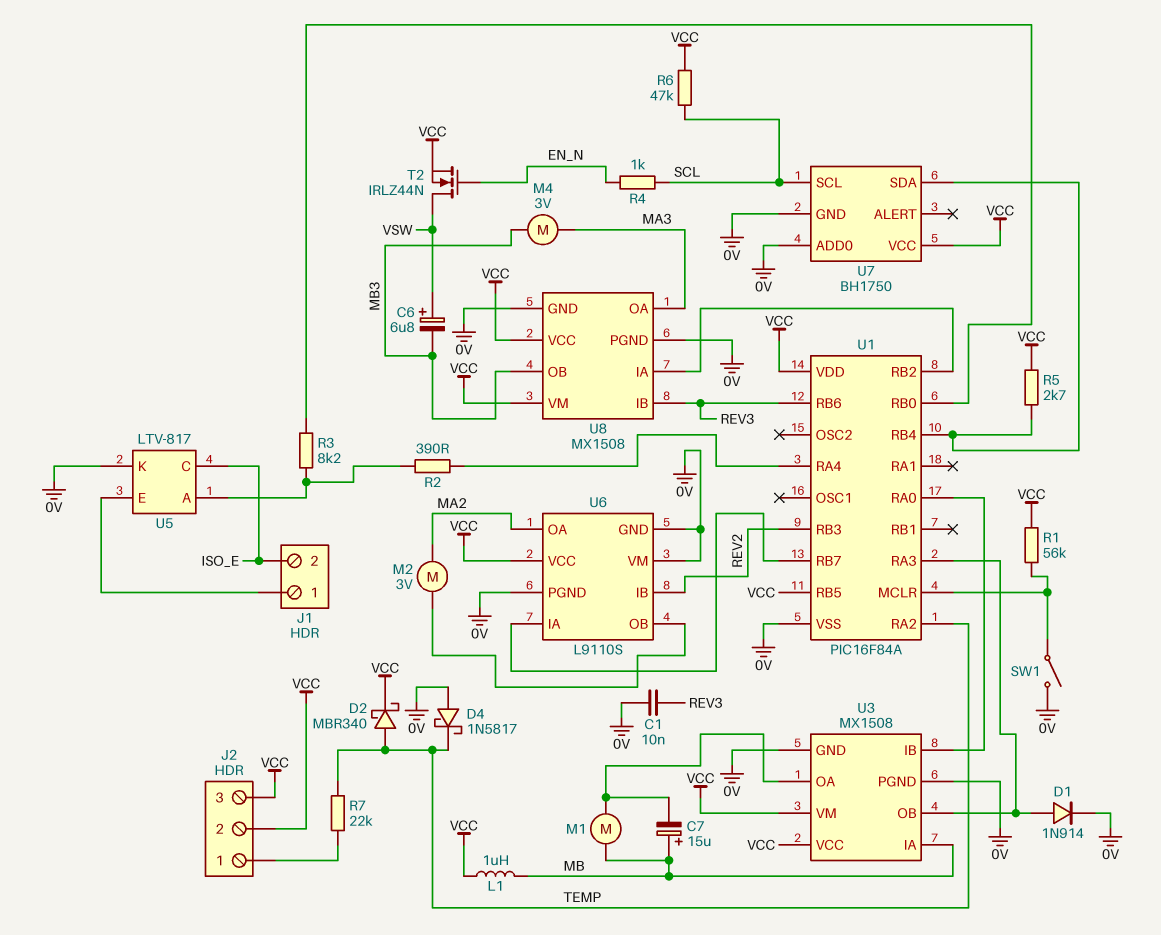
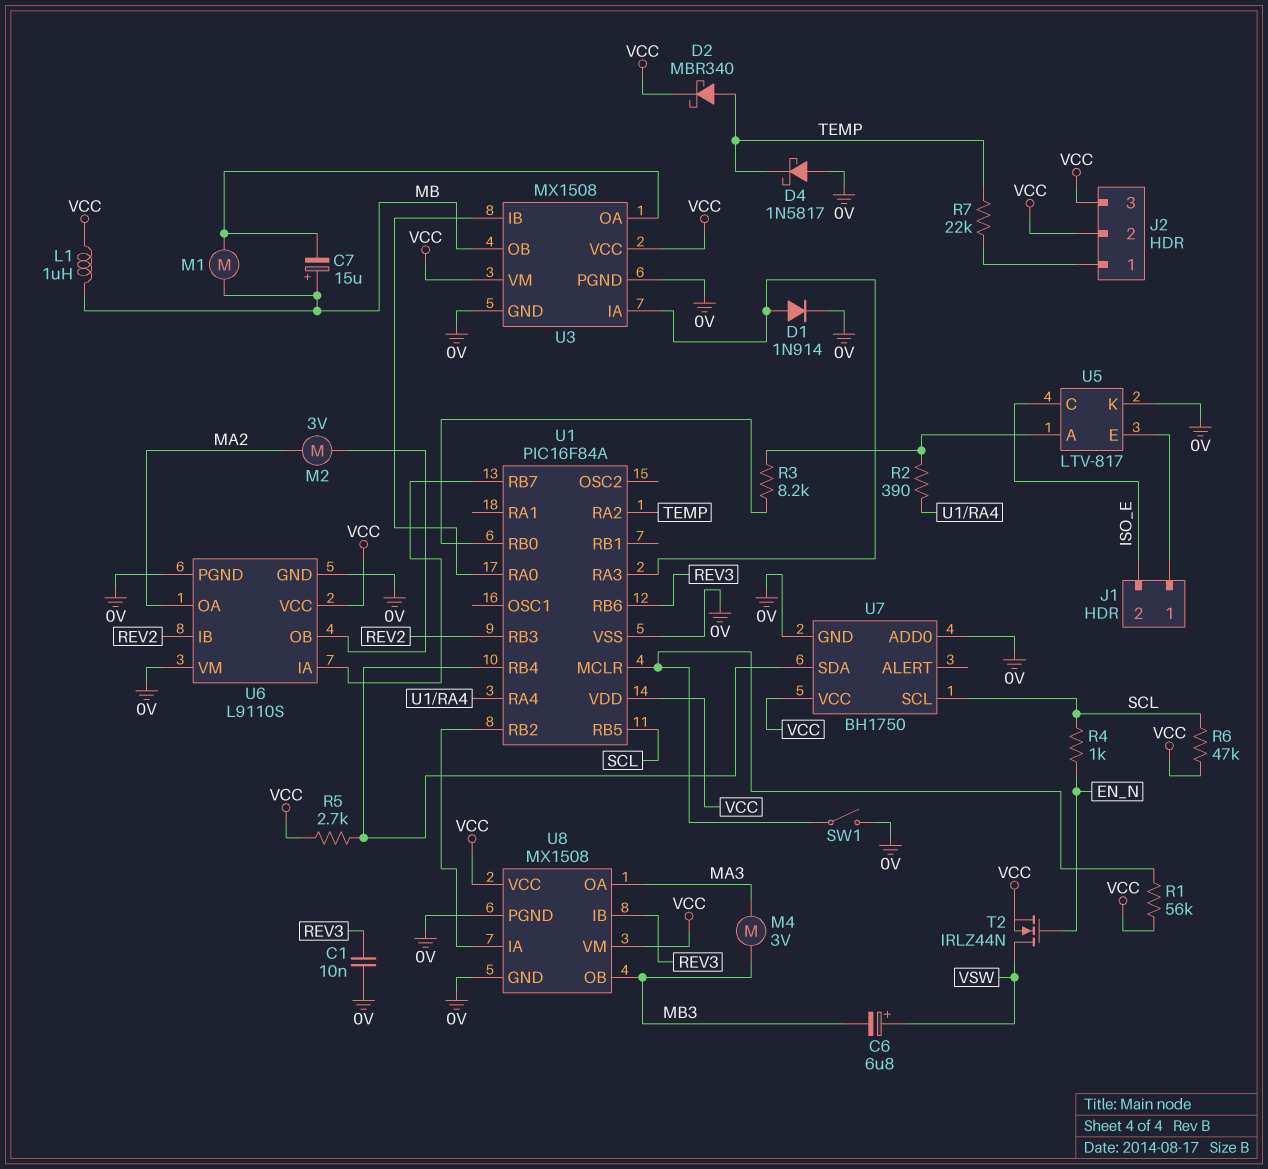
U1 pin RB5: VCC -> SCL
U3 pin IA: MB -> U1/RA3
U3 pin OB: U1/RA3 -> MB

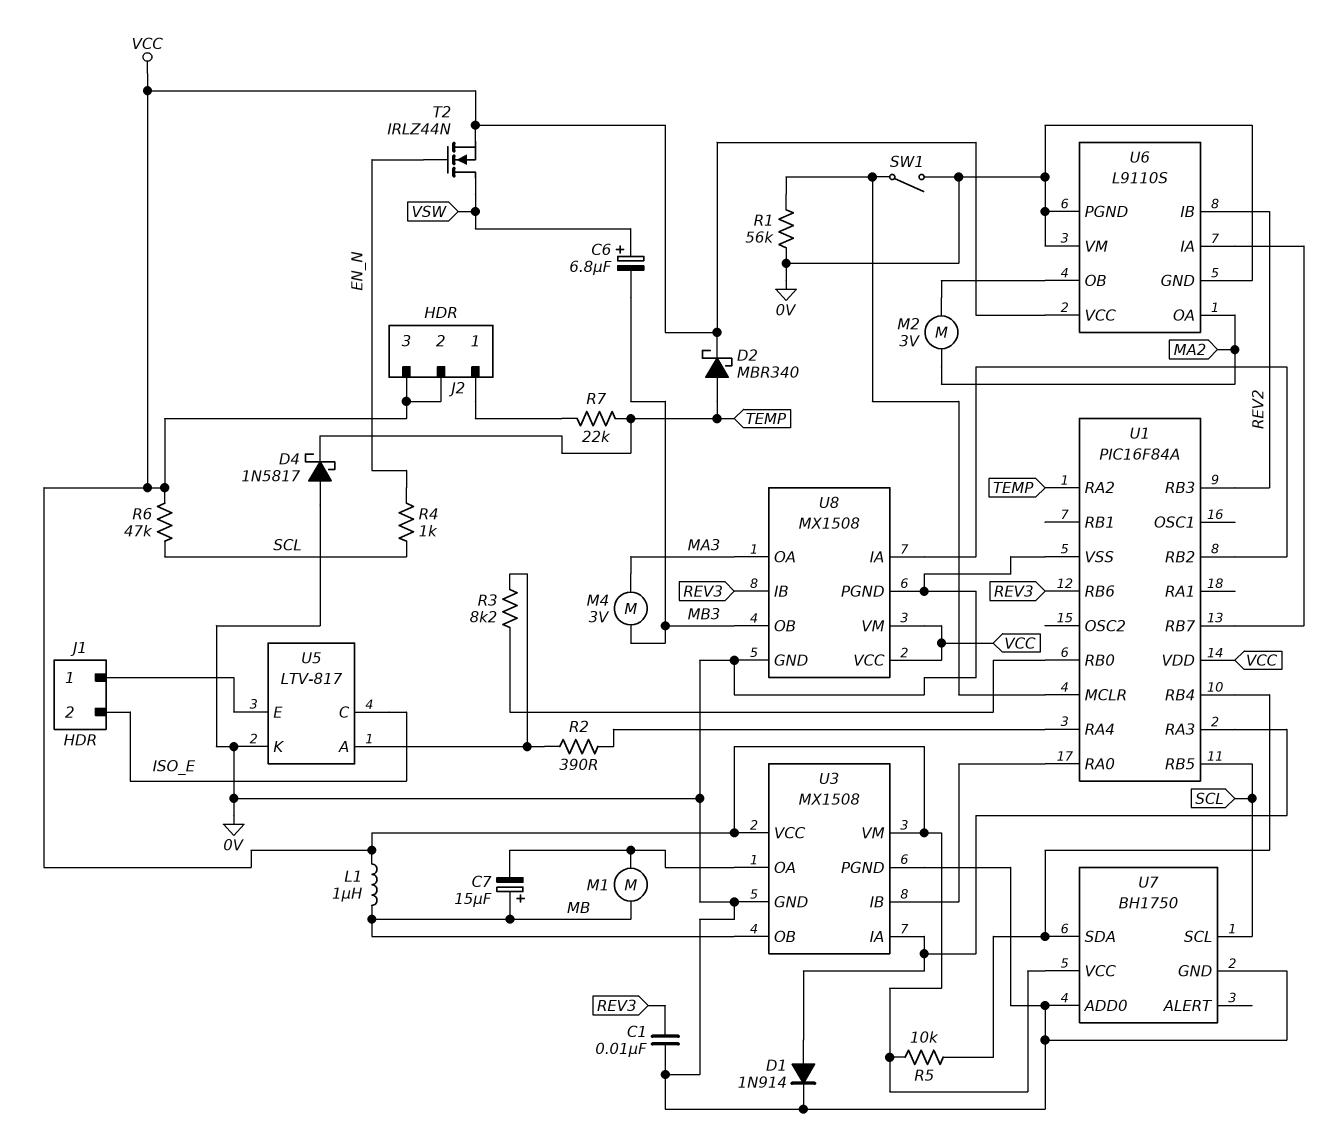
R1: 56k (U1/MCLR, VCC) -> 56k (0V, U1/MCLR)
R5: 2.7k (U1/RB4, VCC) -> 10k (U1/RB4, VCC)

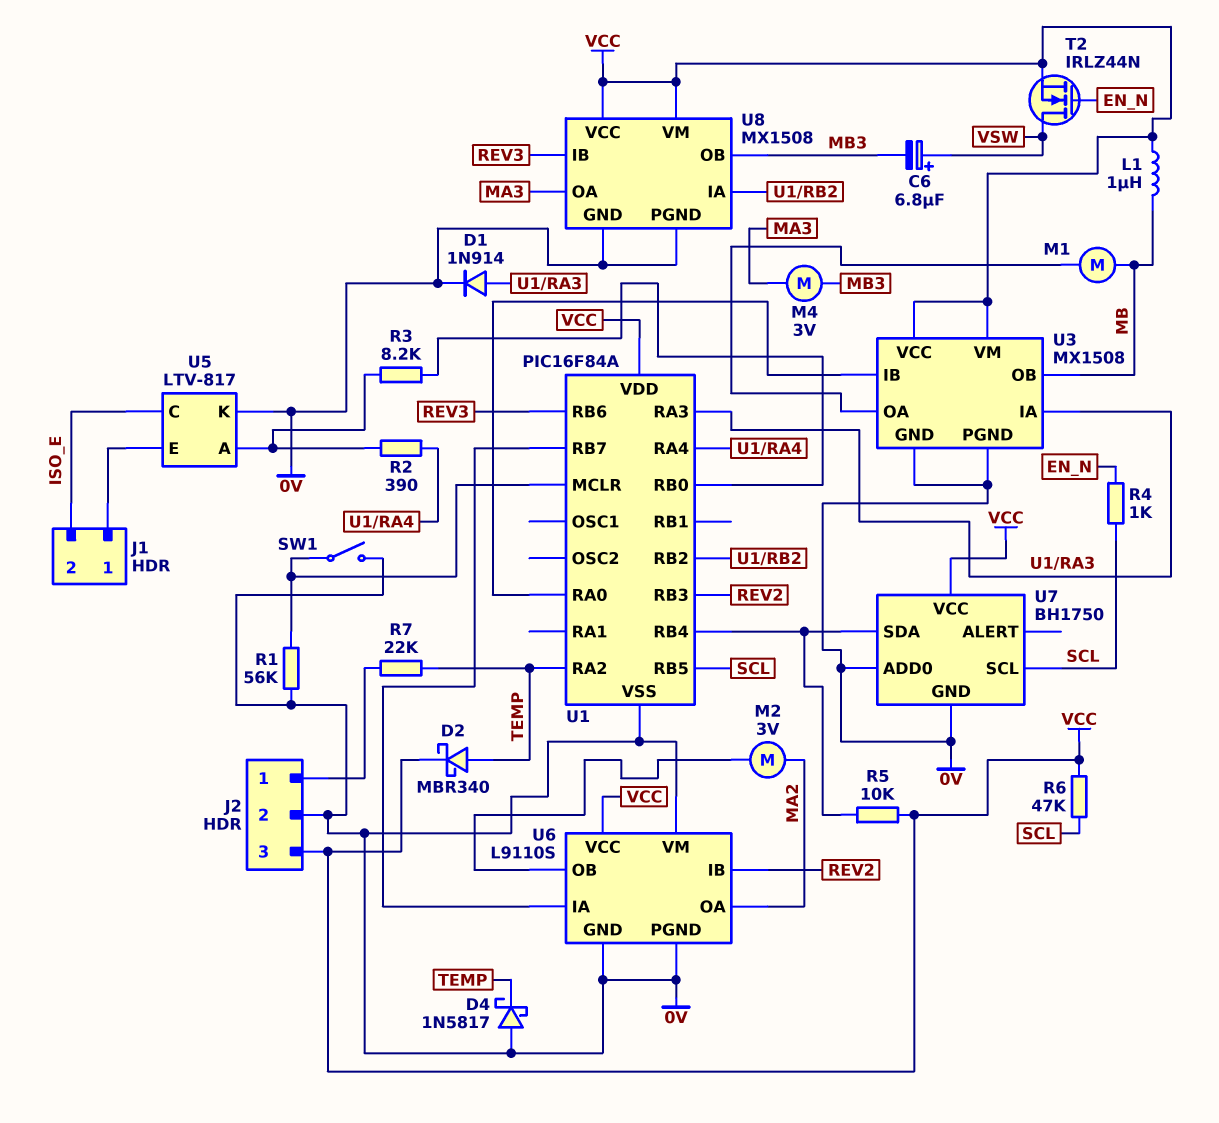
C1: 10nF (0V, REV3) -> none
C7: 15uF (plus MB, minus U3/OA) -> none
J2 pin 2: VCC -> 0V

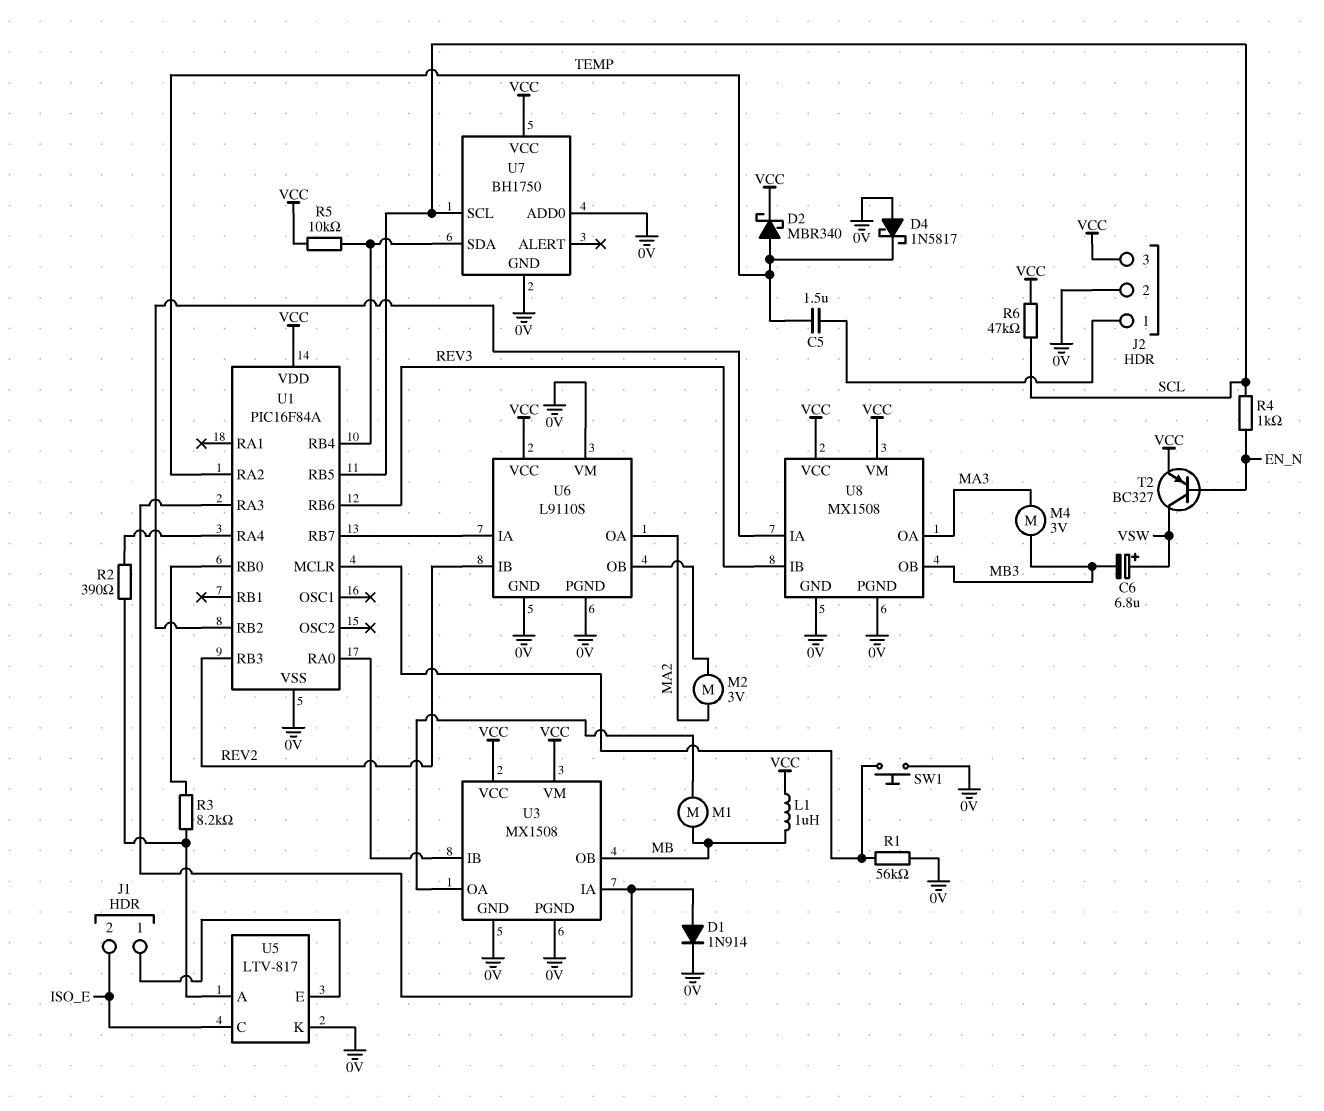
C5: none -> 1.5uF (J2/1, TEMP)
R7: 22k (J2/1, TEMP) -> none
SW1: switch (0V, U1/MCLR) -> button (0V, U1/MCLR)
T2: NMOS IRLZ44N (G EN_N, D VSW, S VCC) -> PNP BC327 (B EN_N, C VSW, E VCC)

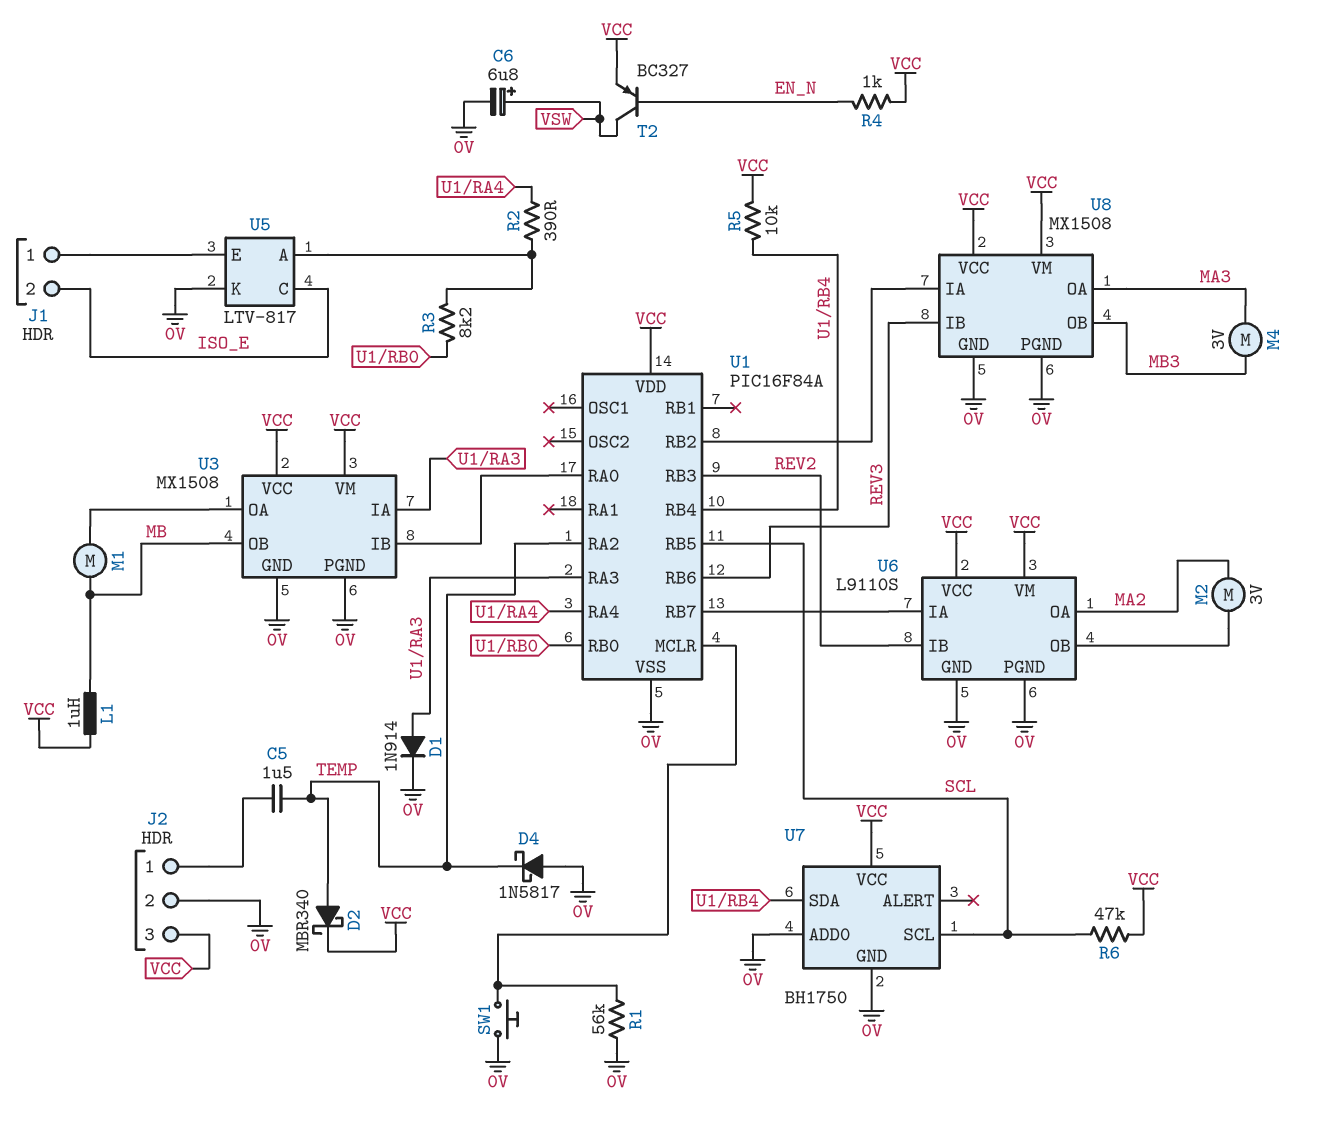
C6: 6.8uF (plus VSW, minus MB3) -> 6.8uF (plus VSW, minus 0V)
R4: 1k (EN_N, SCL) -> 1k (EN_N, VCC)
U6 pin VM: 0V -> VCC

